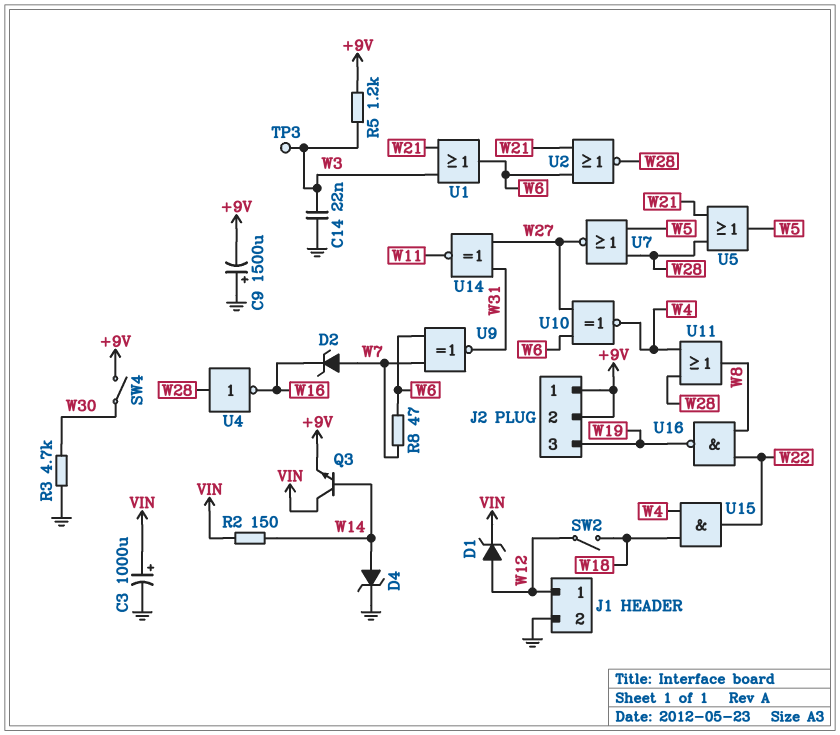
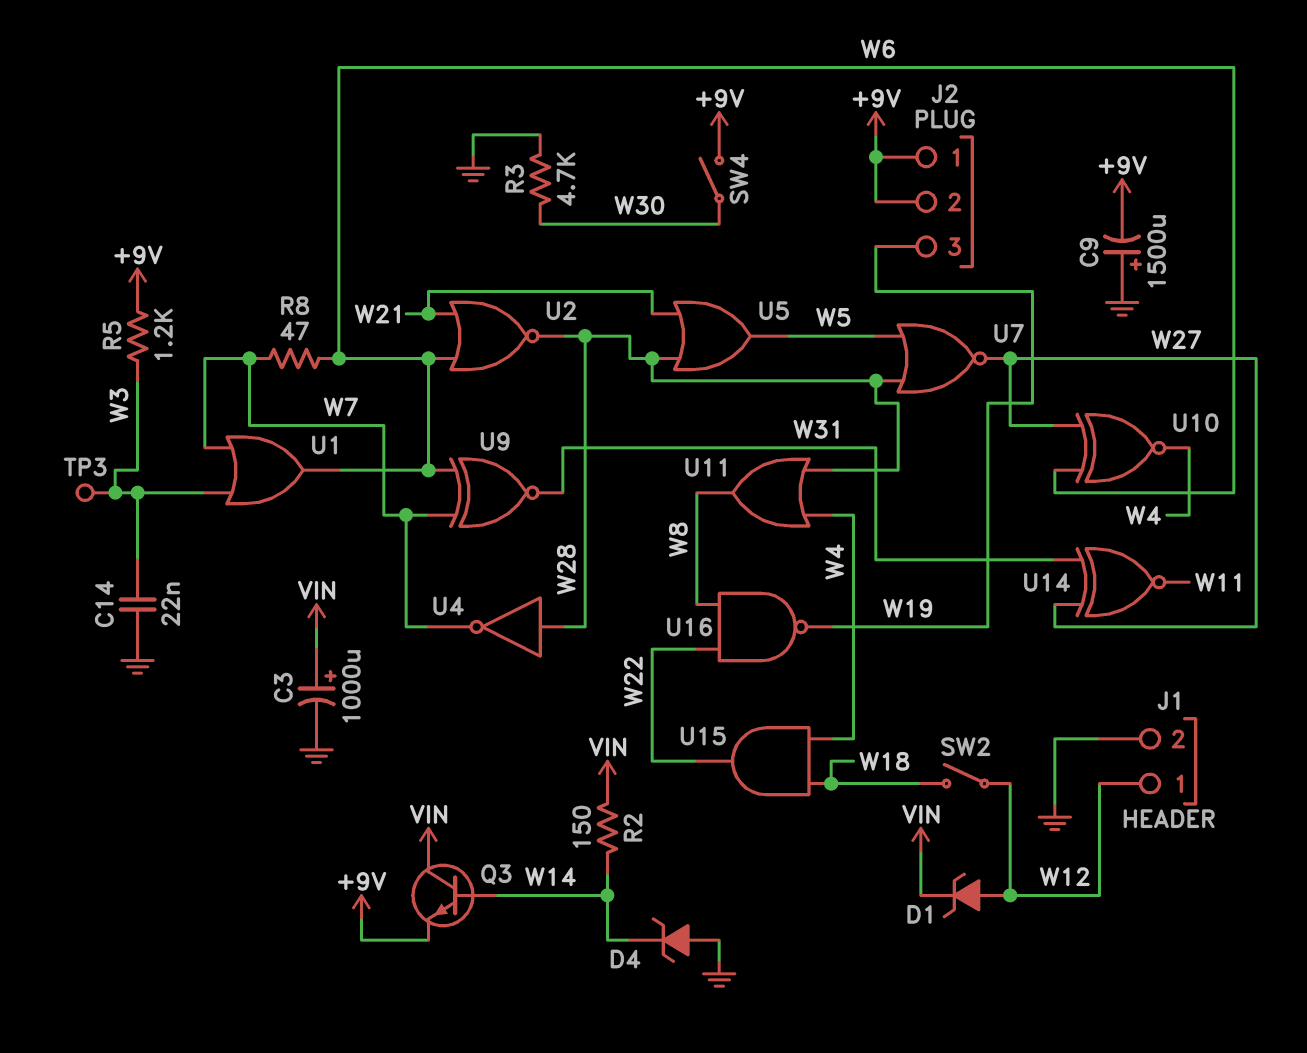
D2: zener (A W7, K W16) -> none
D4: zener (A W14, K GND) -> zener (A GND, K W14)
U1: OR (in W3, in W21, out W6) -> OR (in W3, in W7, out W6)
U4: NOT (in W28, out W16) -> NOT (in W28, out W7)

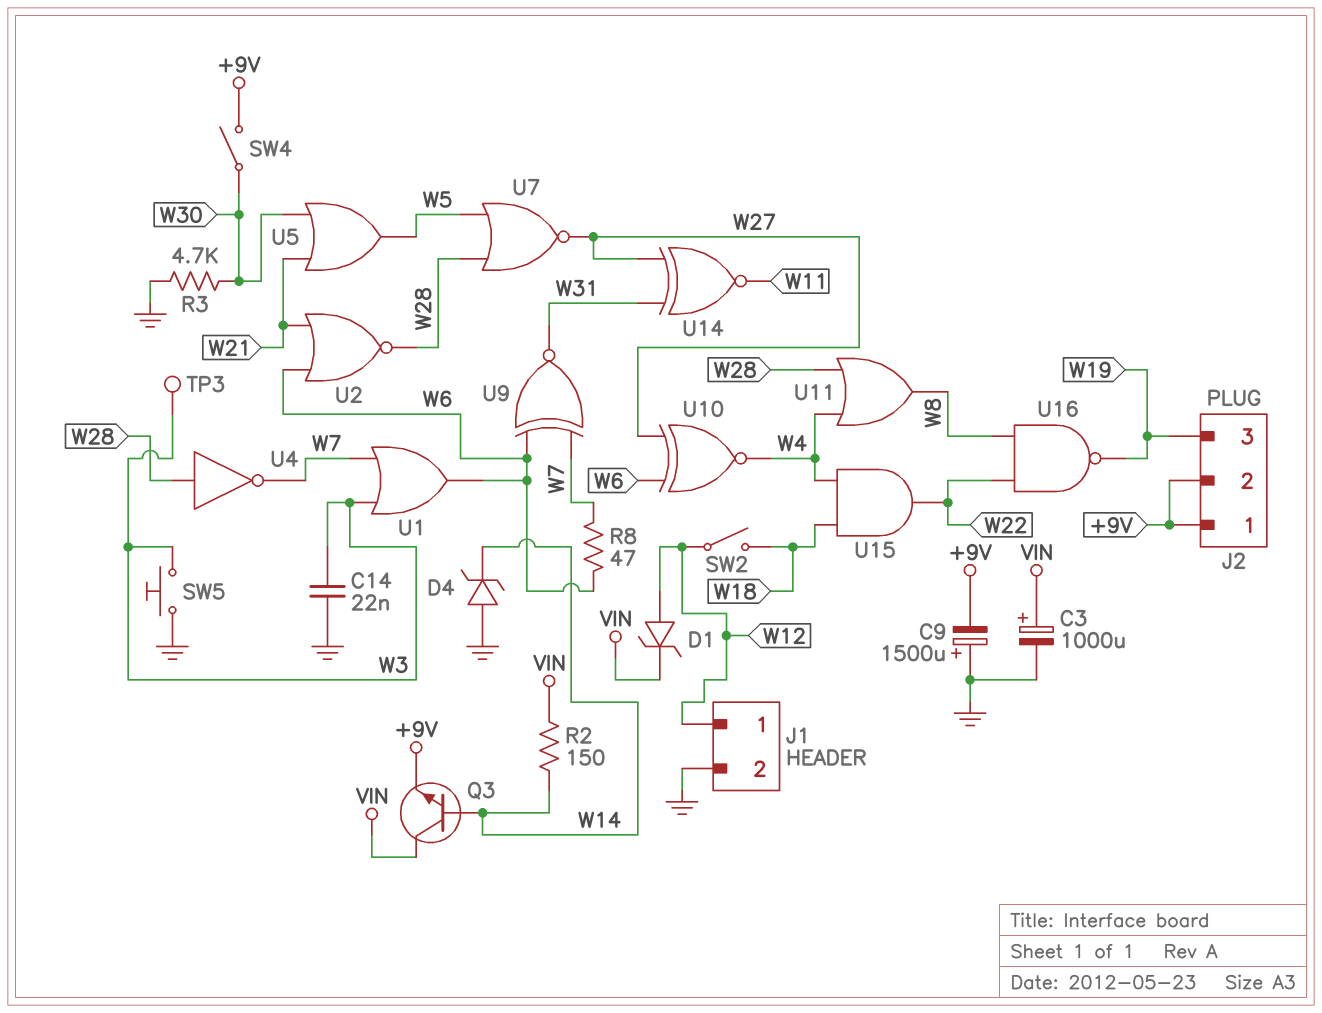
R5: 1.2k (+9V, W3) -> none
SW5: none -> button (GND, W3)
U5: OR (in W21, in W28, out W5) -> OR (in W21, in W30, out W5)

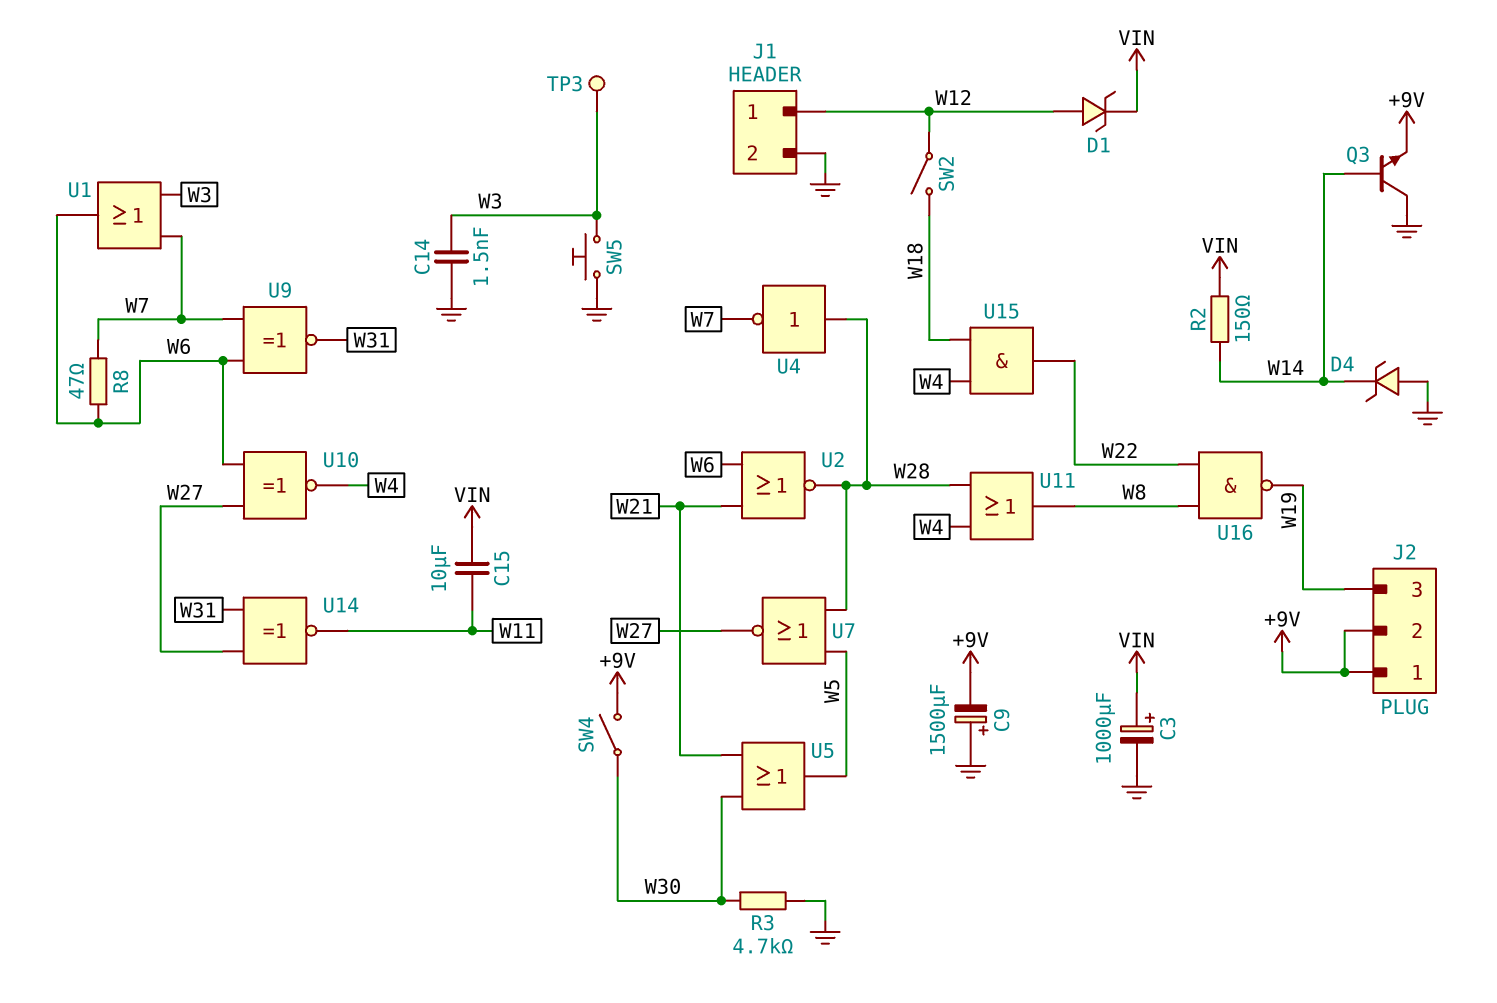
C14: 22nF (GND, W3) -> 1.5nF (GND, W3)
C15: none -> 10uF (VIN, W11)
Q3: NPN (B W14, C VIN, E +9V) -> NPN (B W14, C GND, E +9V)

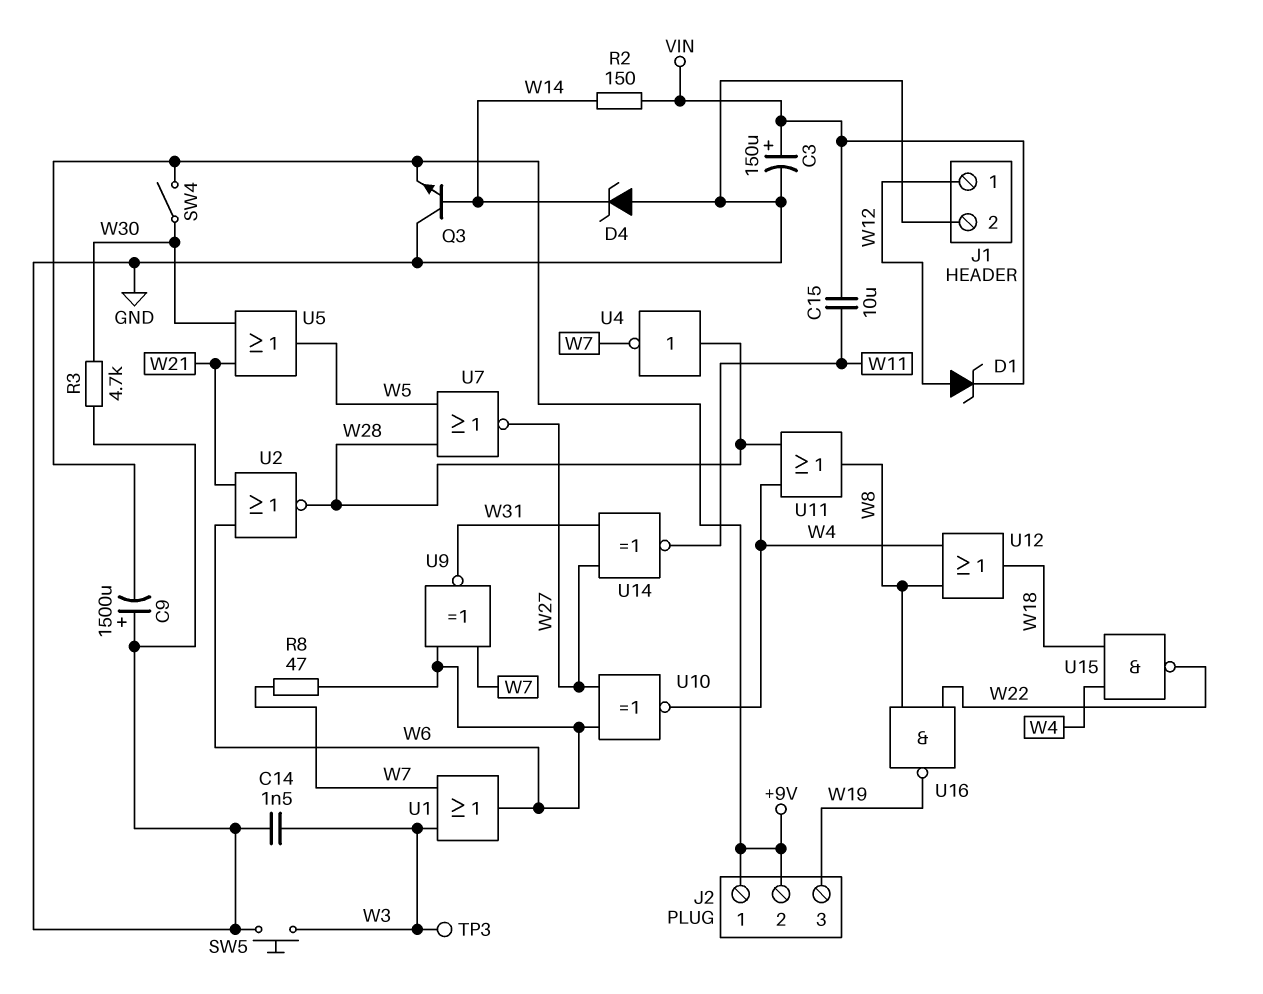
C3: 1000uF (plus VIN, minus GND) -> 150uF (plus VIN, minus GND)
SW2: switch (W12, W18) -> none
U12: none -> OR (in W4, in W8, out W18)
U15: AND (in W4, in W18, out W22) -> NAND (in W4, in W18, out W22)

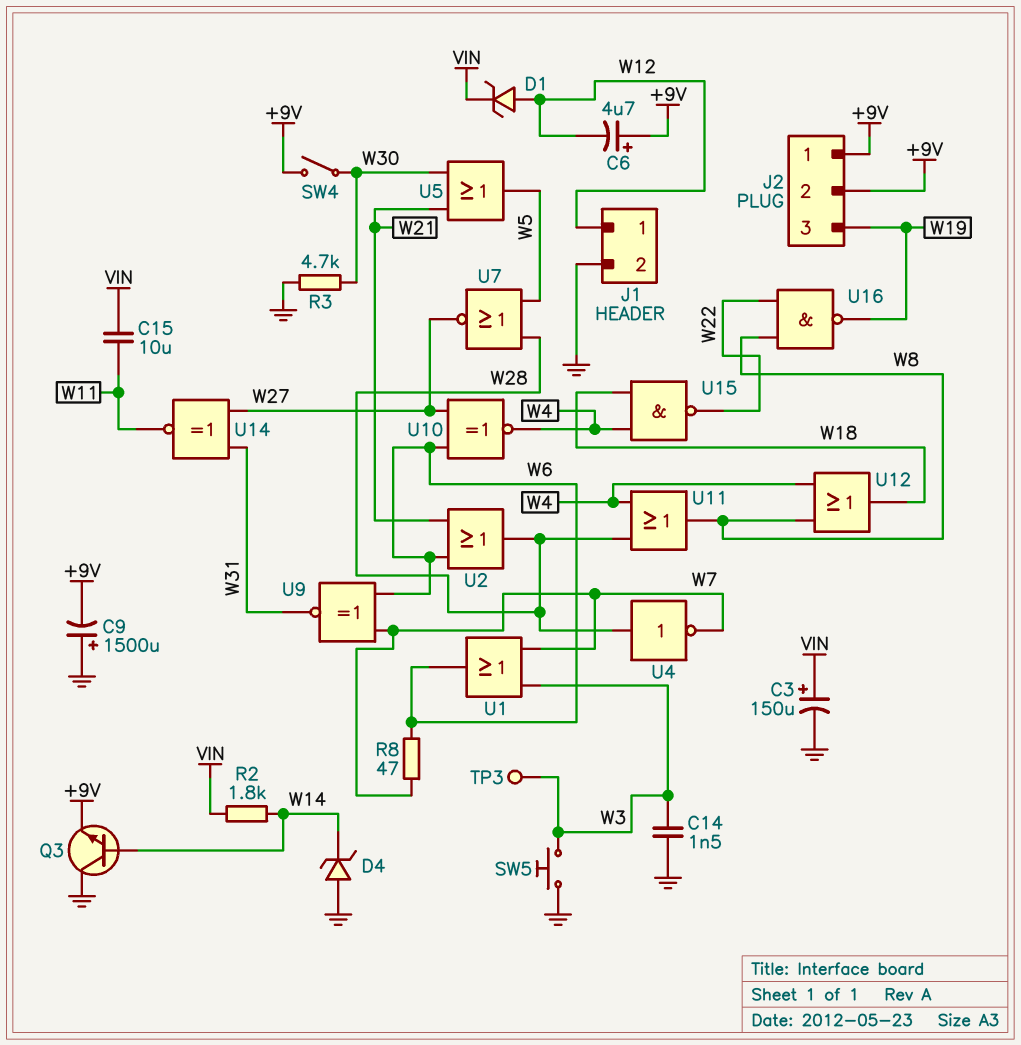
C6: none -> 4.7uF (plus +9V, minus W12)
R2: 150 (VIN, W14) -> 1.8k (VIN, W14)
U2: NOR (in W6, in W21, out W28) -> OR (in W6, in W21, out W28)

